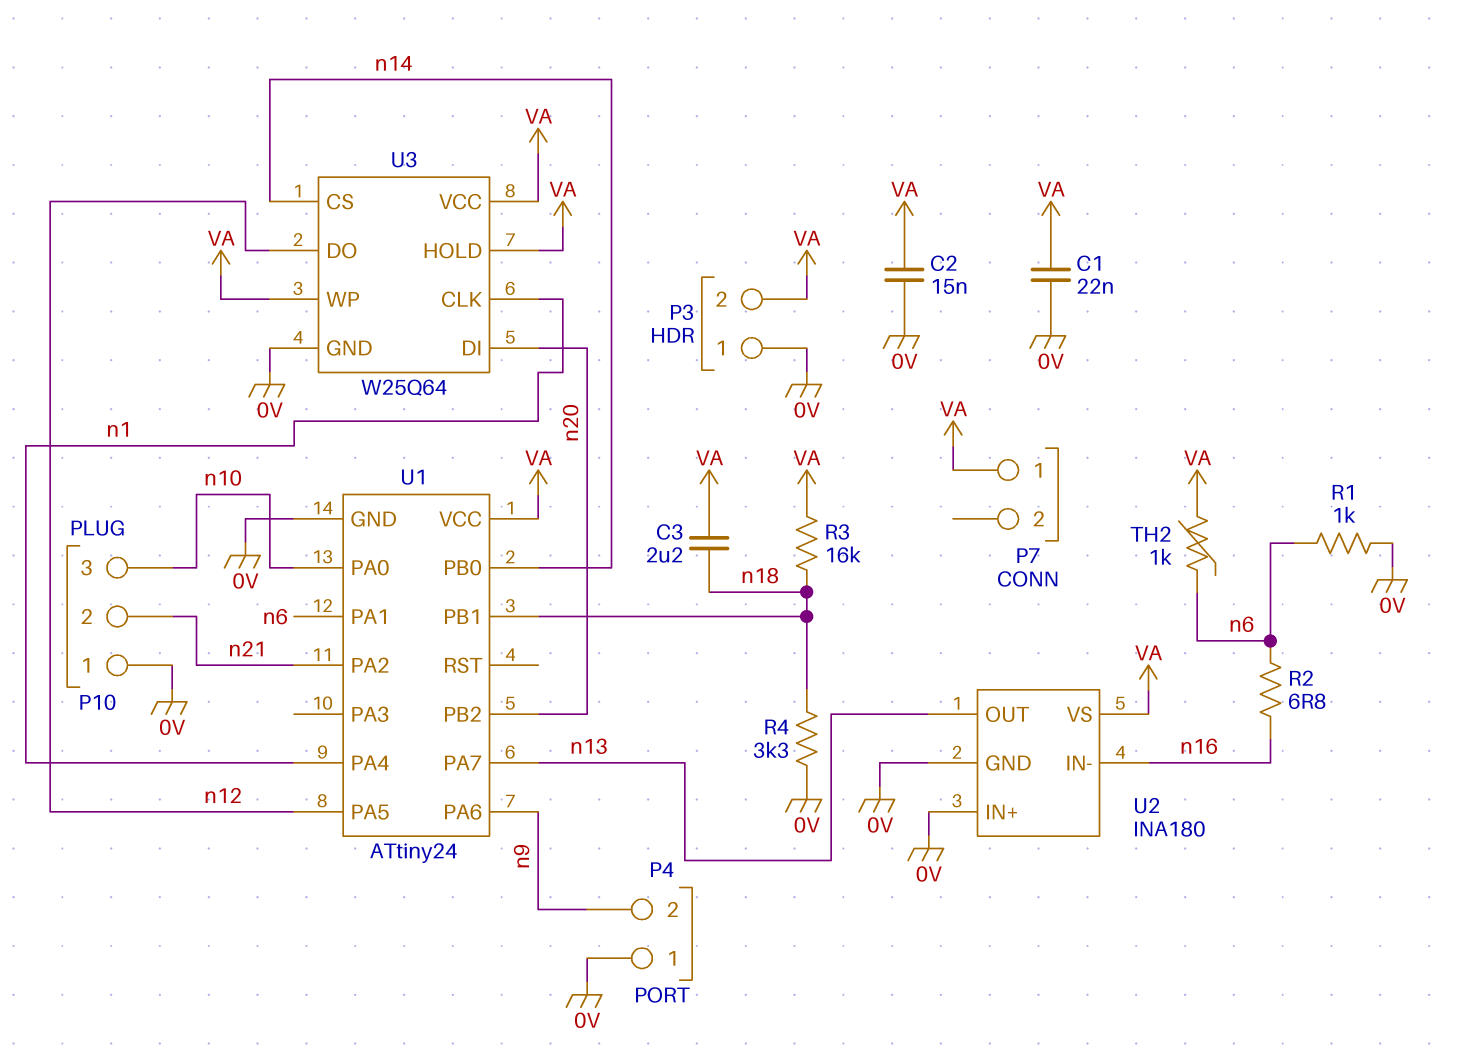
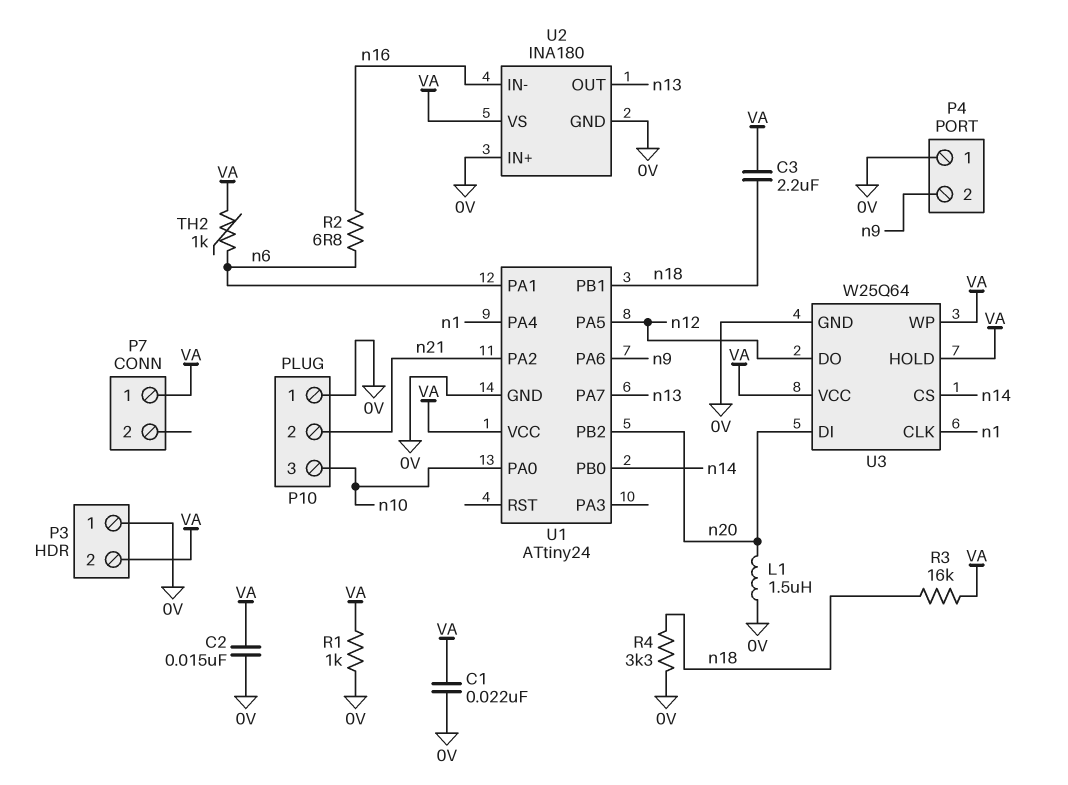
L1: none -> 1.5uH (0V, n20)
R1: 1k (0V, n6) -> 1k (0V, VA)

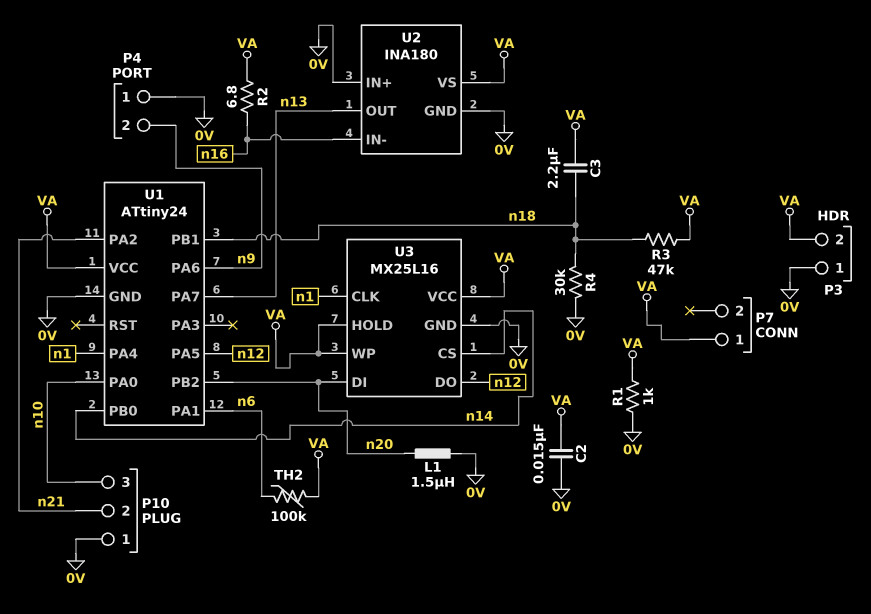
C1: 22nF (0V, VA) -> none
R2: 6.8 (n6, n16) -> 6.8 (VA, n16)
R3: 16k (VA, n18) -> 47k (VA, n18)
R4: 3.3k (0V, n18) -> 30k (0V, n18)
TH2: 1k (VA, n6) -> 100k (VA, n6)
U3: W25Q64 -> MX25L16

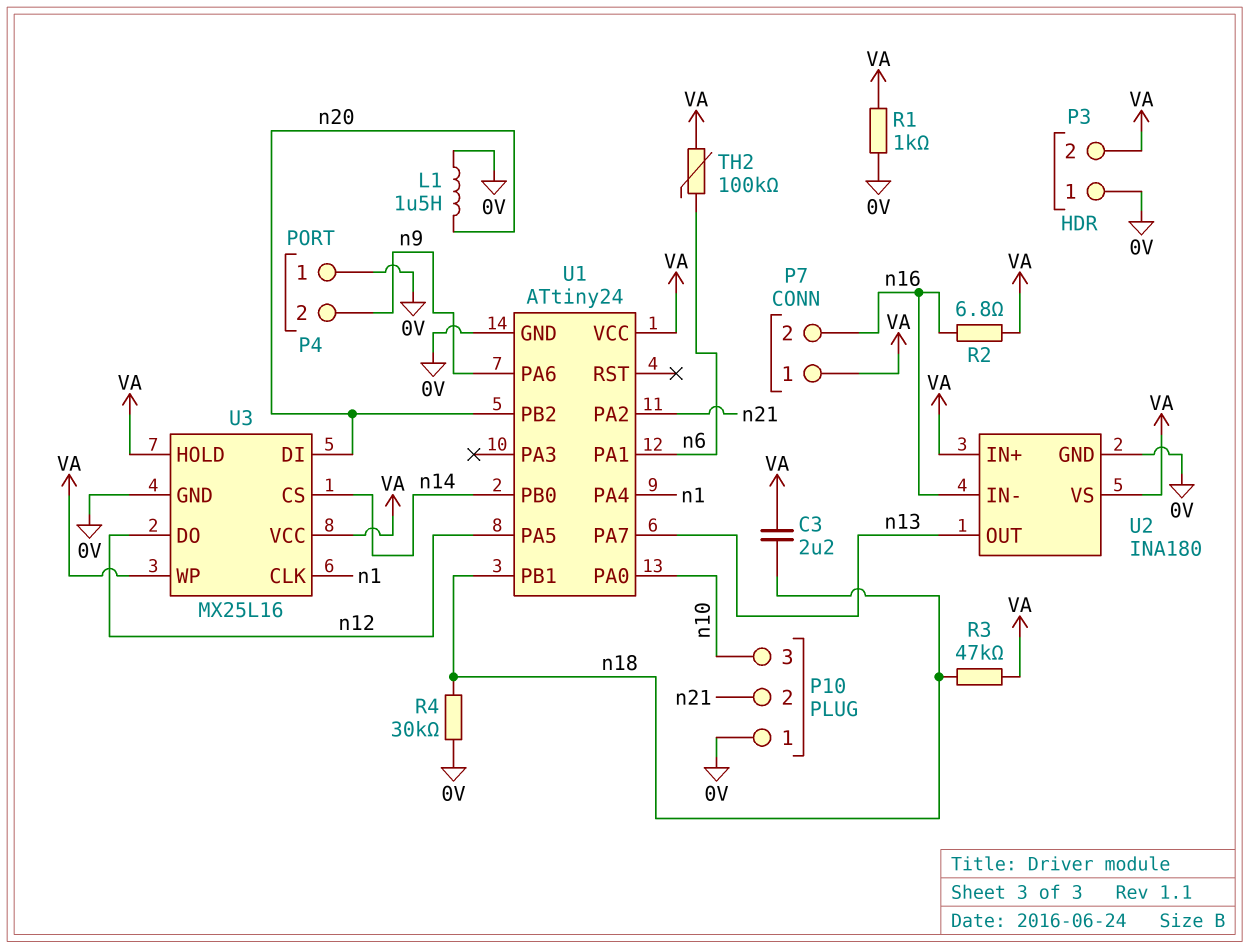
C2: 15nF (0V, VA) -> none
P7 pin 2: none -> n16
U2 pin IN+: 0V -> VA

